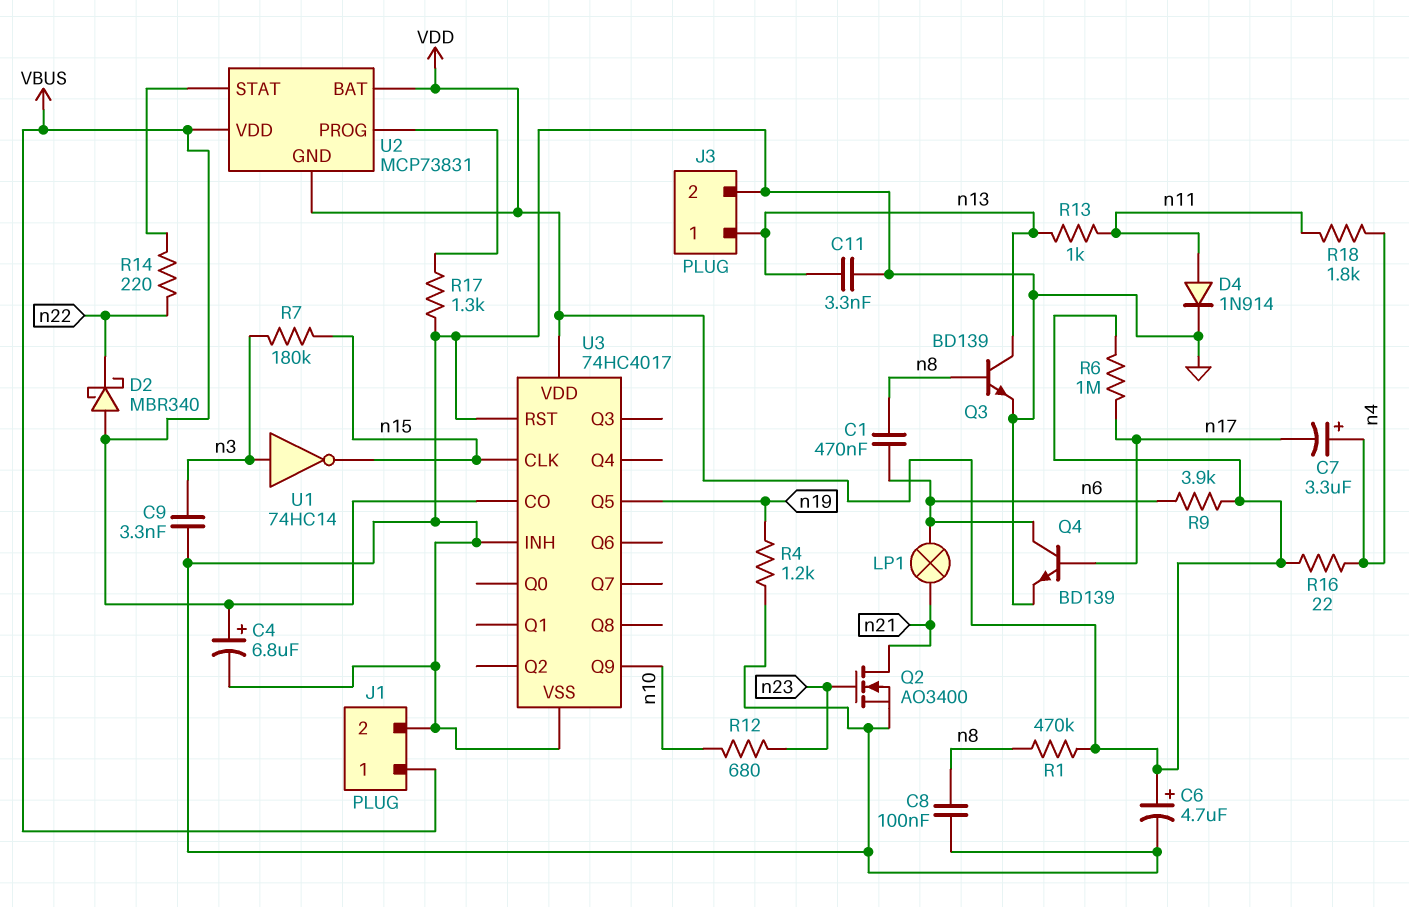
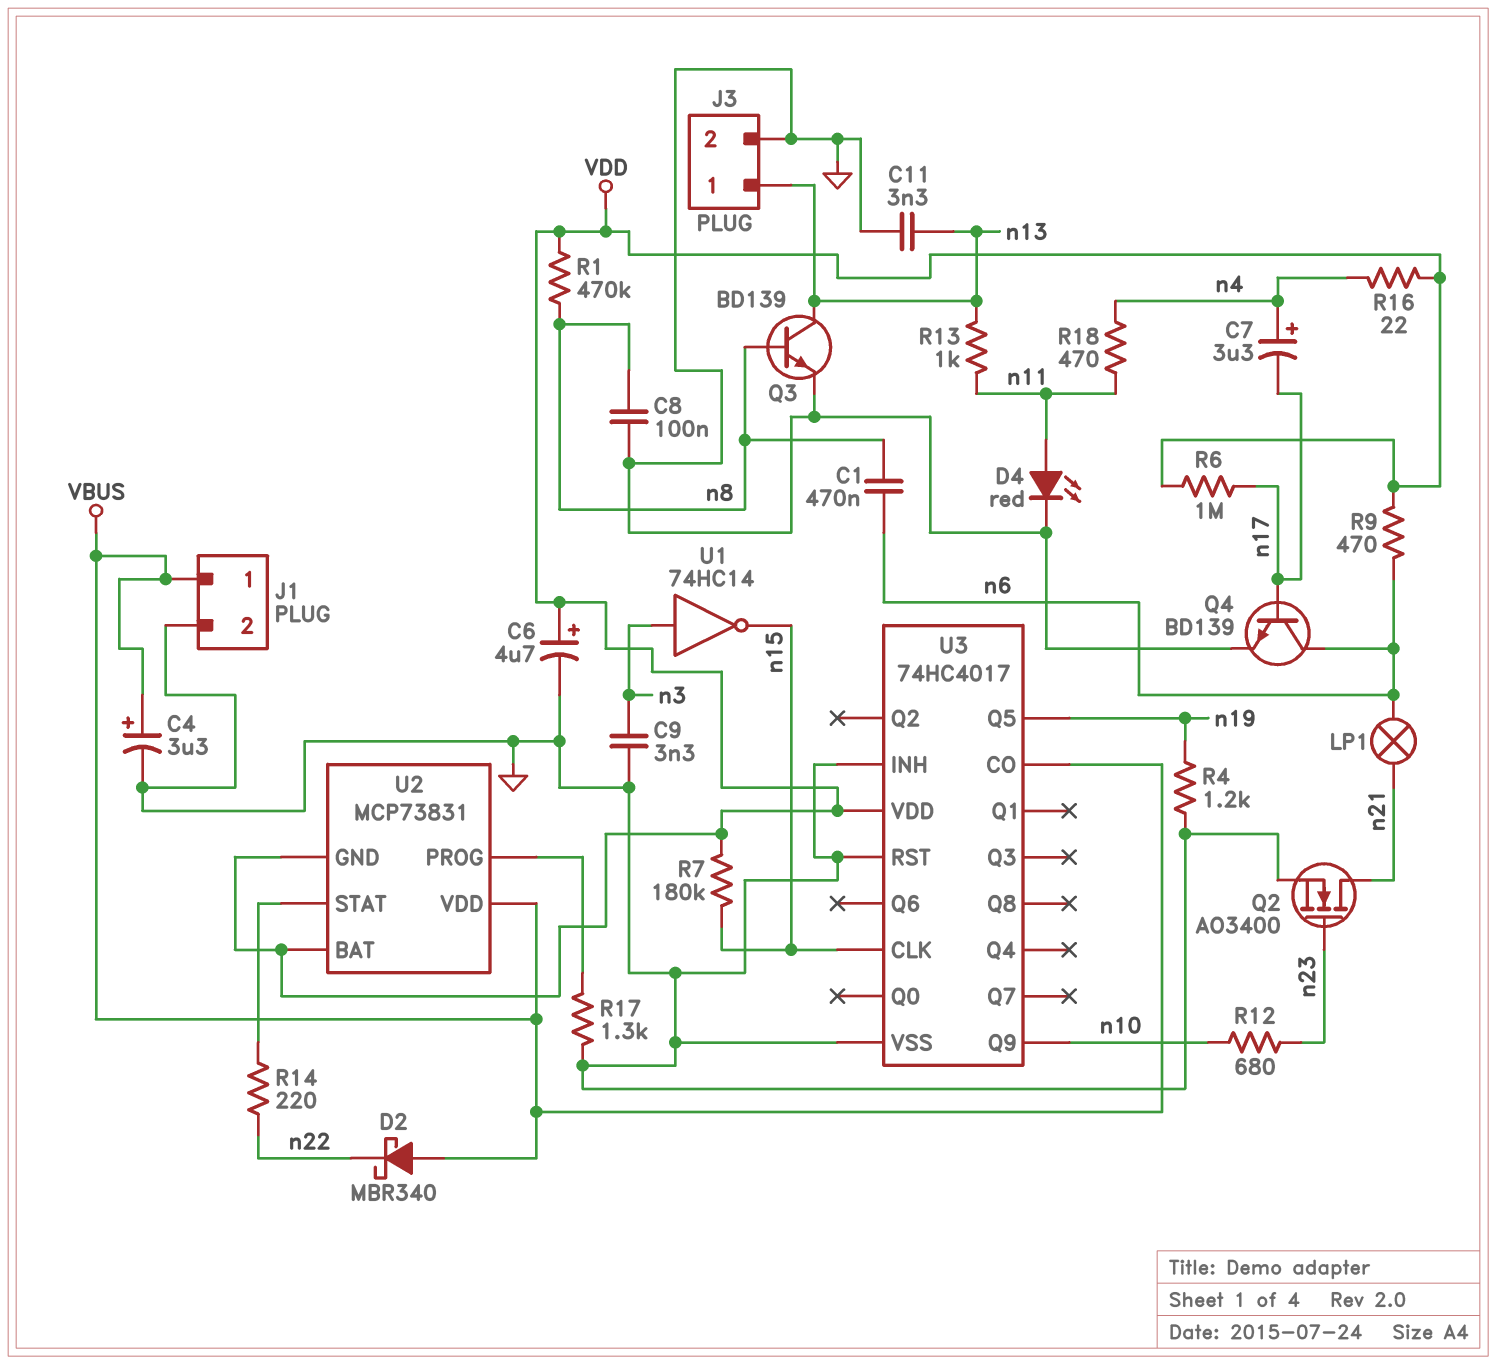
C4: 6.8uF (plus VBUS, minus GND) -> 3.3uF (plus VBUS, minus GND)
D4: diode 1N914 (A n11, K GND) -> LED red (A n11, K GND)
R7: 180k (n3, n15) -> 180k (VDD, n15)
R9: 3.9k (VDD, n6) -> 470 (VDD, n6)
R18: 1.8k (n4, n11) -> 470 (n4, n11)

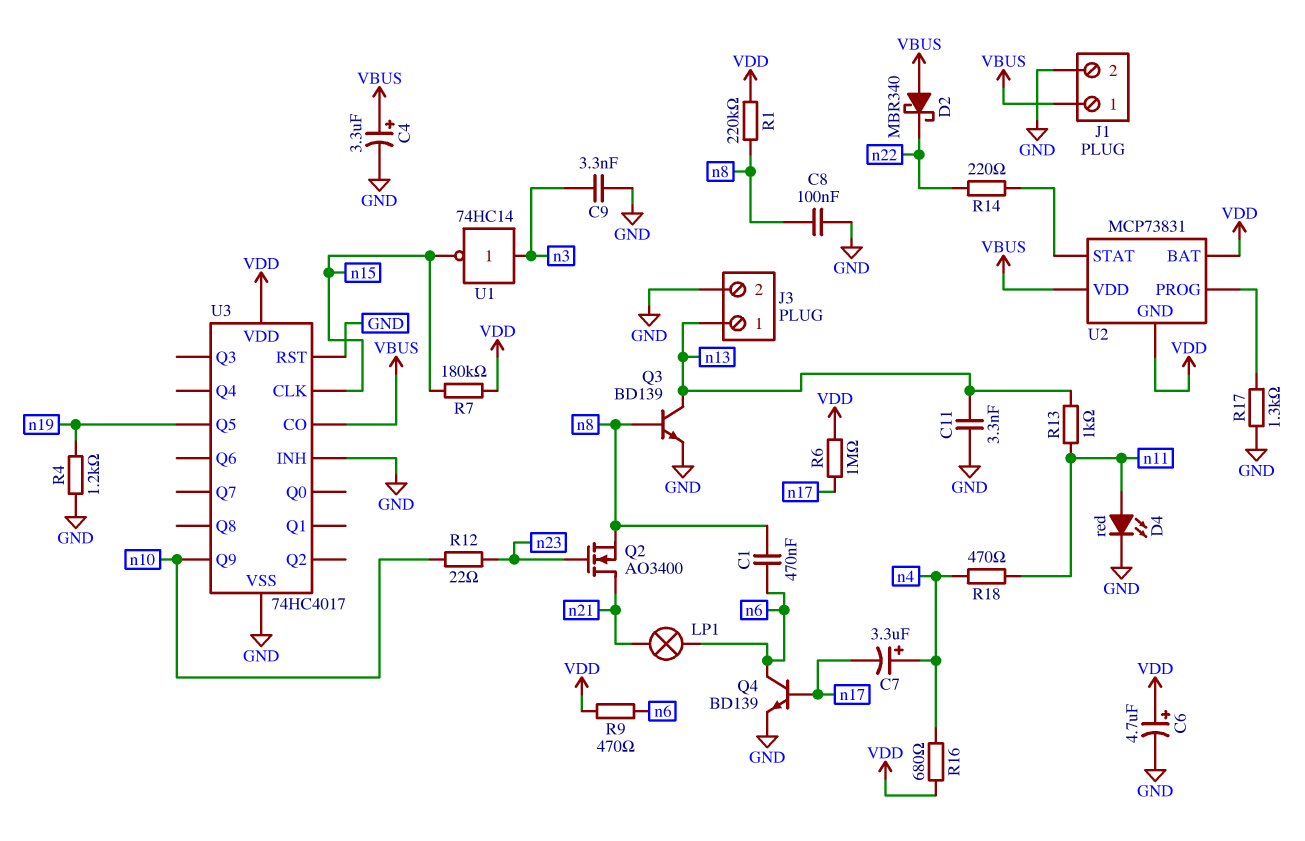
Q2: NMOS AO3400 (G n23, D n21, S GND) -> NMOS AO3400 (G n23, D n21, S n8)
R1: 470k (VDD, n8) -> 220k (VDD, n8)
R12: 680 (n10, n23) -> 22 (n10, n23)
R16: 22 (VDD, n4) -> 680 (VDD, n4)

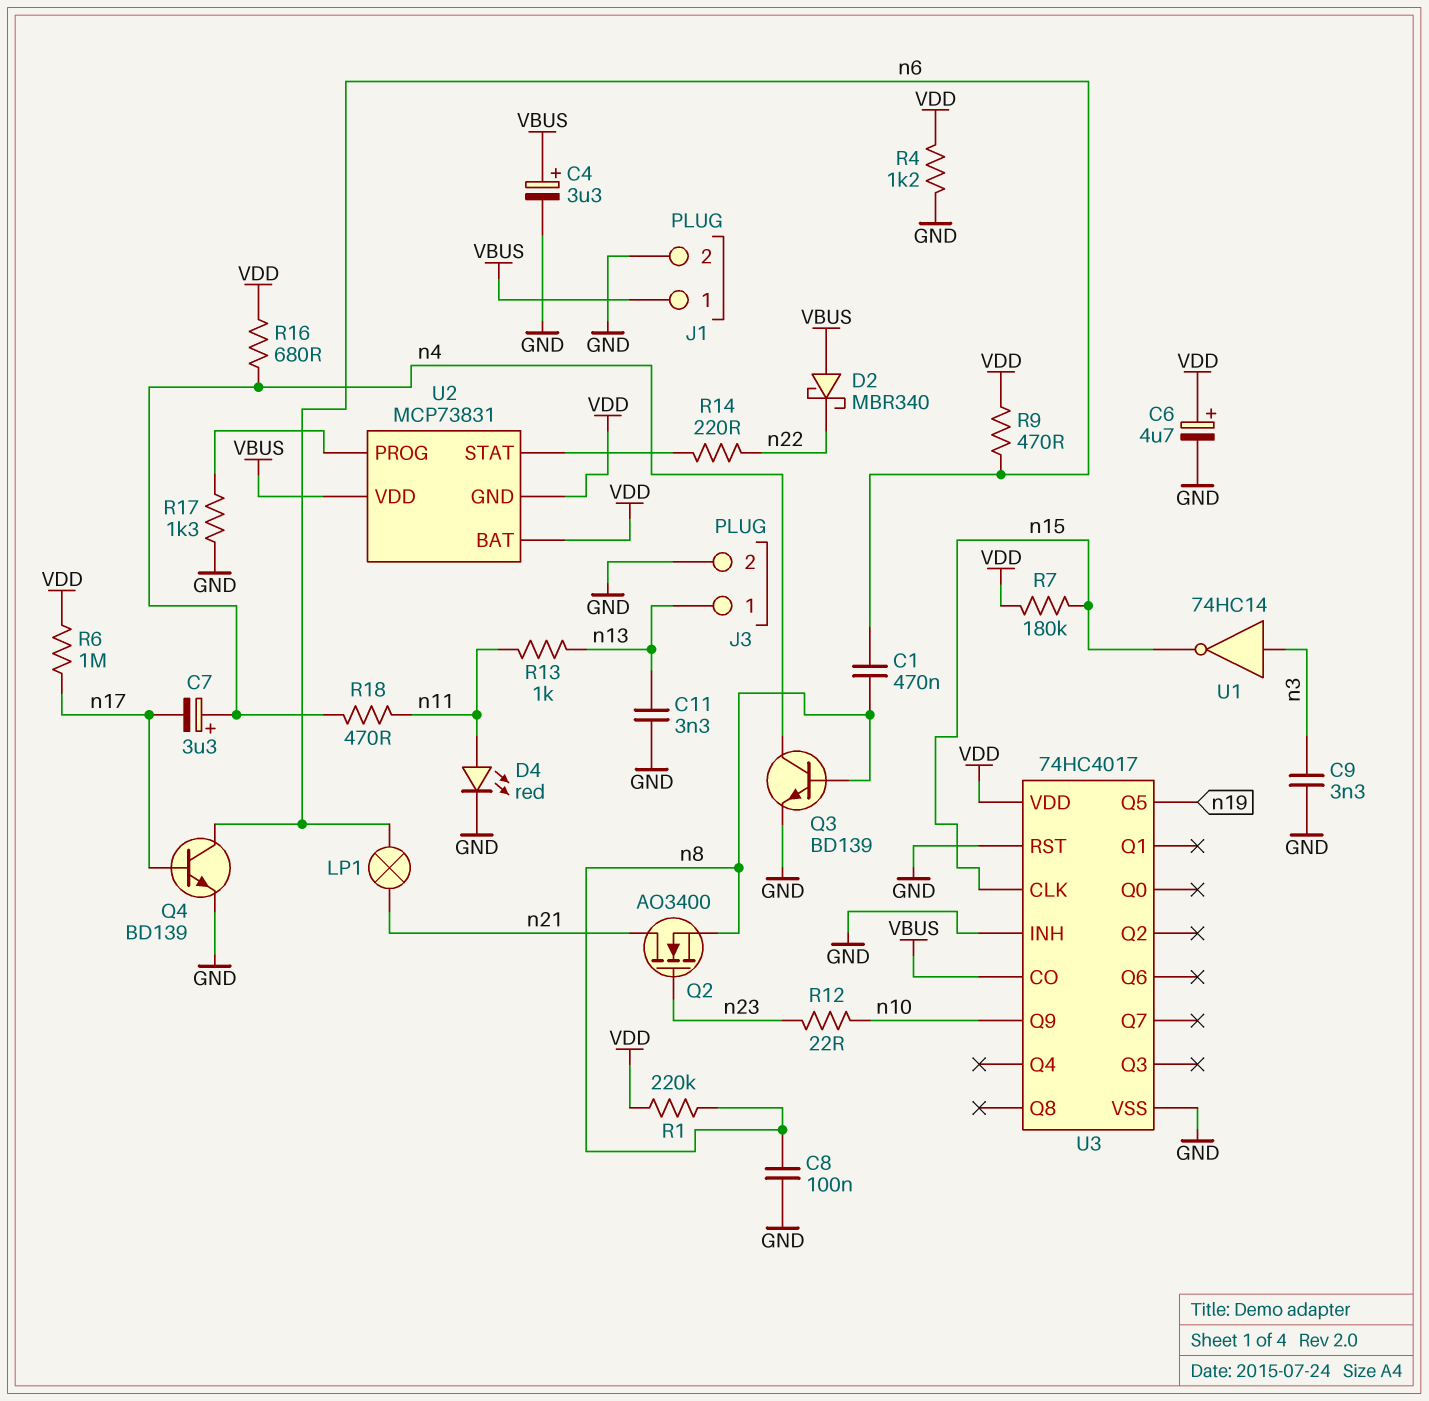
Q3: NPN BD139 (B n8, C n13, E GND) -> NPN BD139 (B n8, C n4, E GND)
R4: 1.2k (GND, n19) -> 1.2k (GND, VDD)

